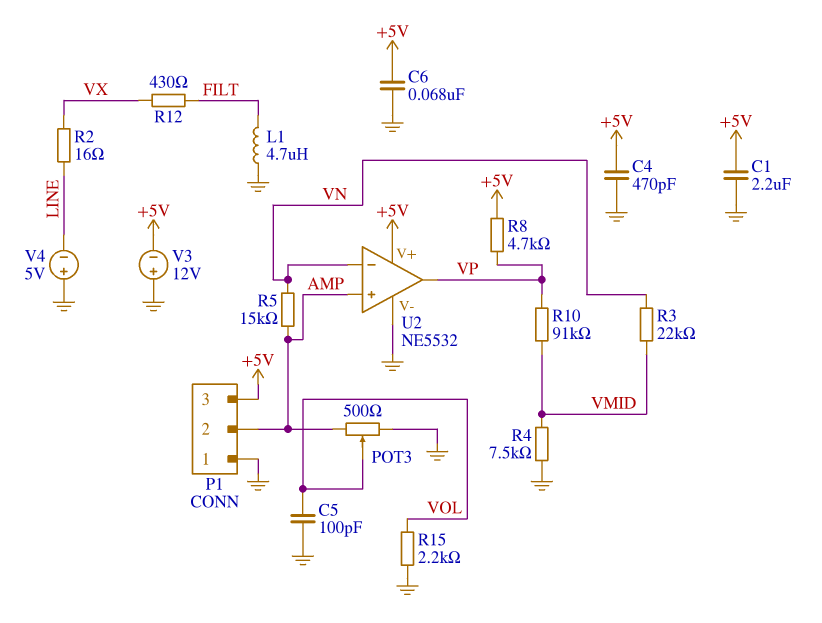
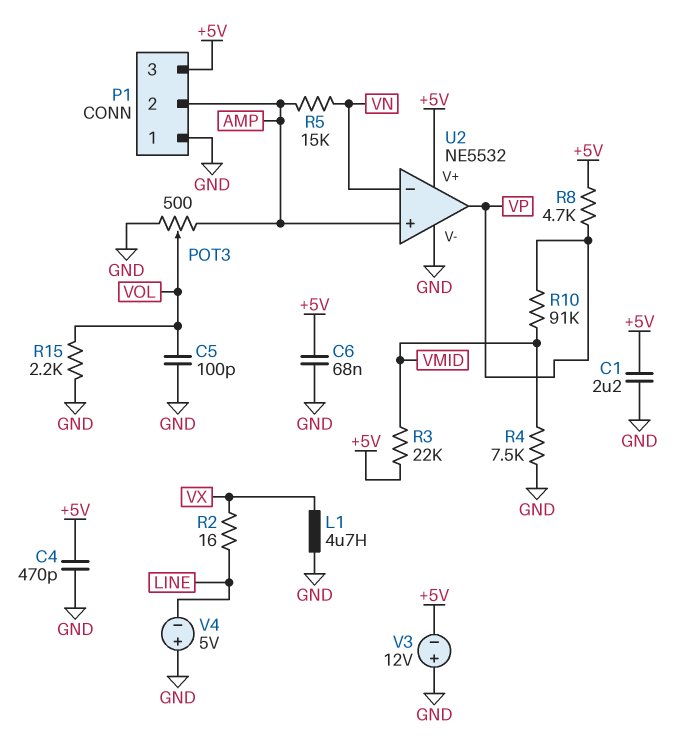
L1: 4.7uH (FILT, GND) -> 4.7uH (GND, VX)
R3: 22k (VMID, VN) -> 22k (+5V, VMID)
R12: 430 (FILT, VX) -> none

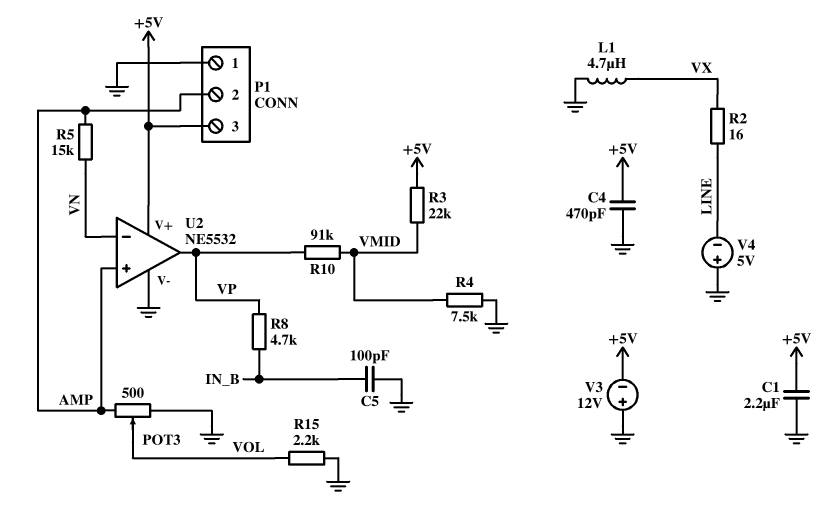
C5: 100pF (GND, VOL) -> 100pF (GND, IN_B)
C6: 68nF (+5V, GND) -> none
R8: 4.7k (+5V, VP) -> 4.7k (IN_B, VP)

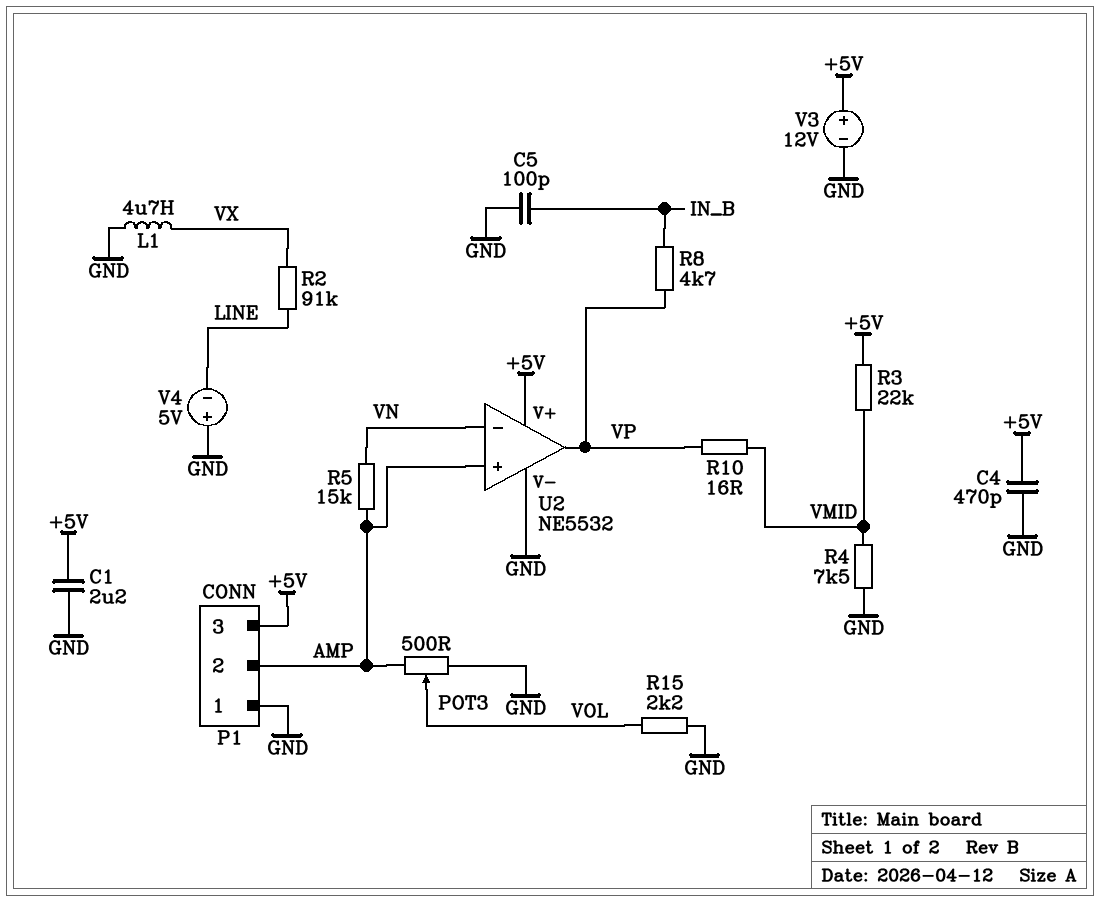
R2: 16 (LINE, VX) -> 91k (LINE, VX)
R10: 91k (VMID, VP) -> 16 (VMID, VP)
V3: 12V (plus GND, minus +5V) -> 12V (plus +5V, minus GND)

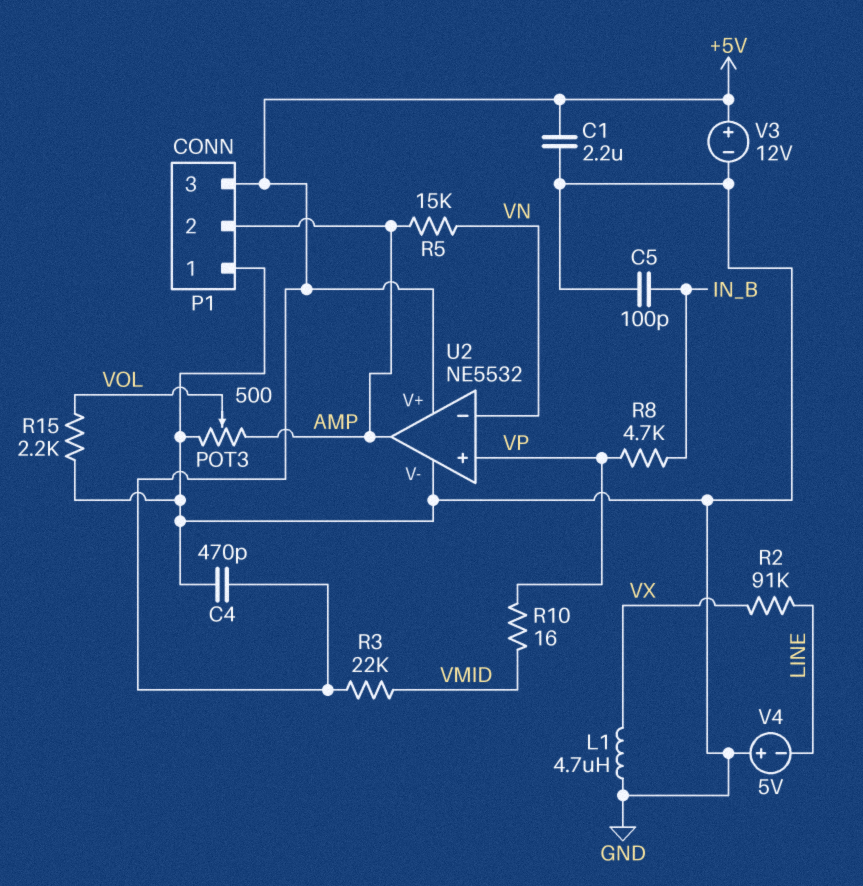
R4: 7.5k (GND, VMID) -> none
U2 pin in+: AMP -> VP
U2 pin out: VP -> AMP

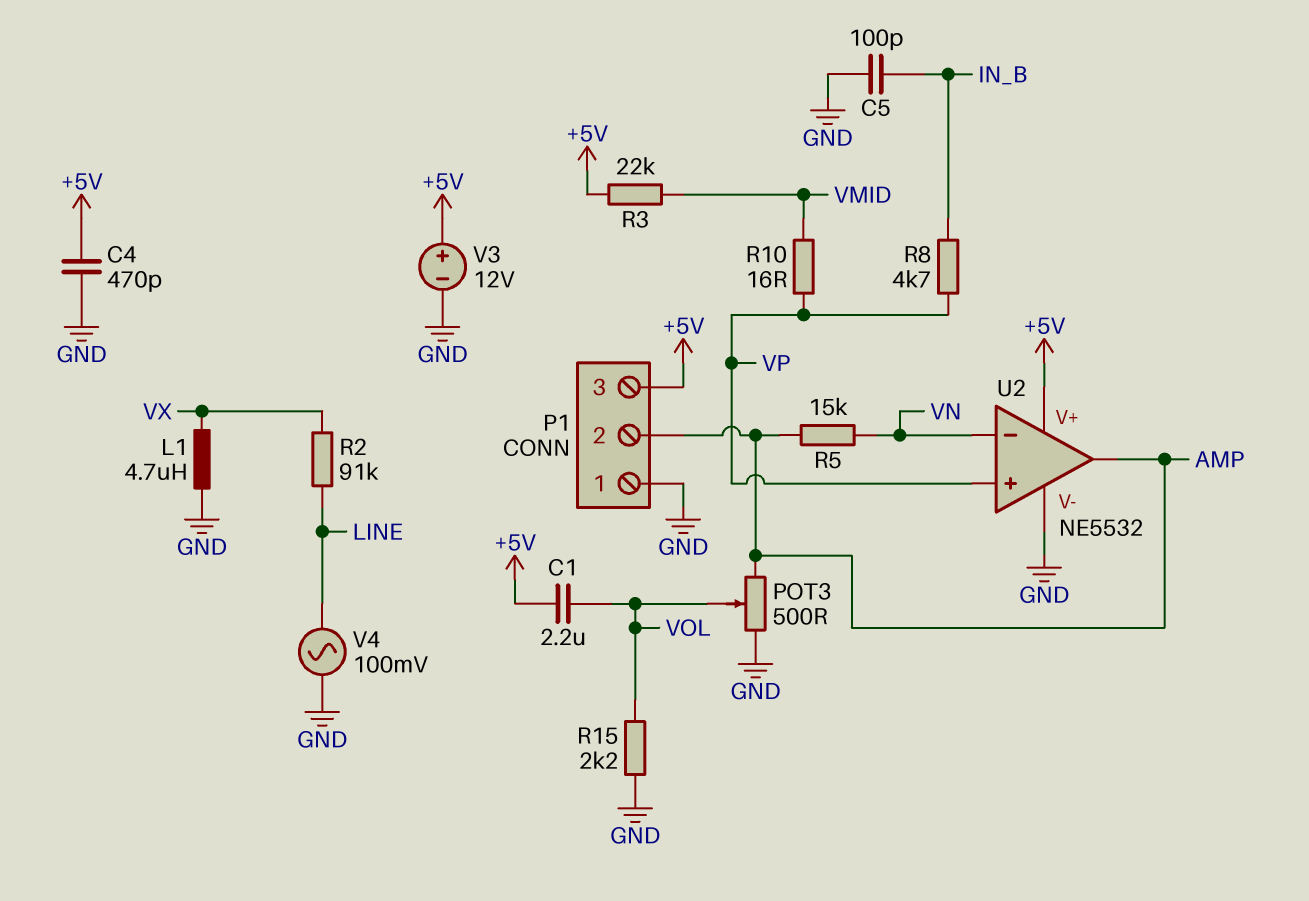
C1: 2.2uF (+5V, GND) -> 2.2uF (+5V, VOL)
V4: 5V (plus GND, minus LINE) -> AC 100mV (GND, LINE)

